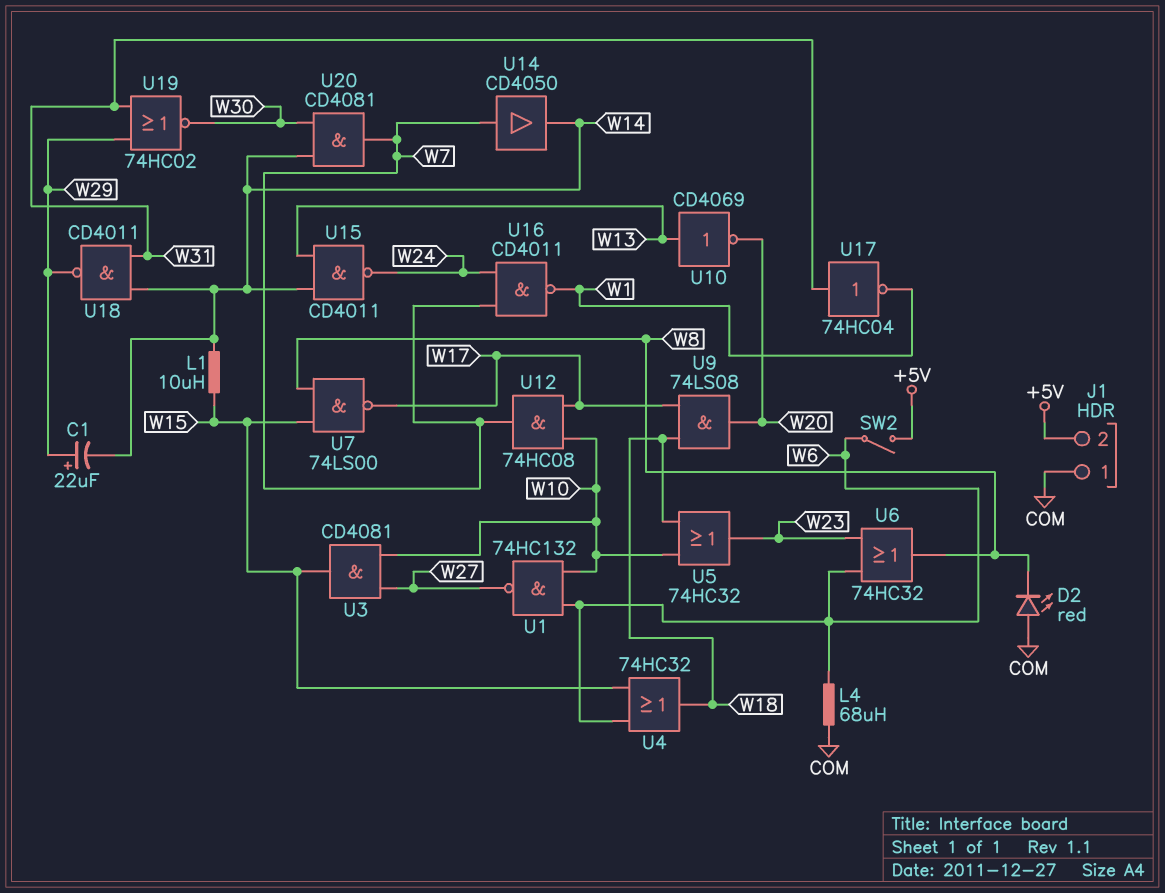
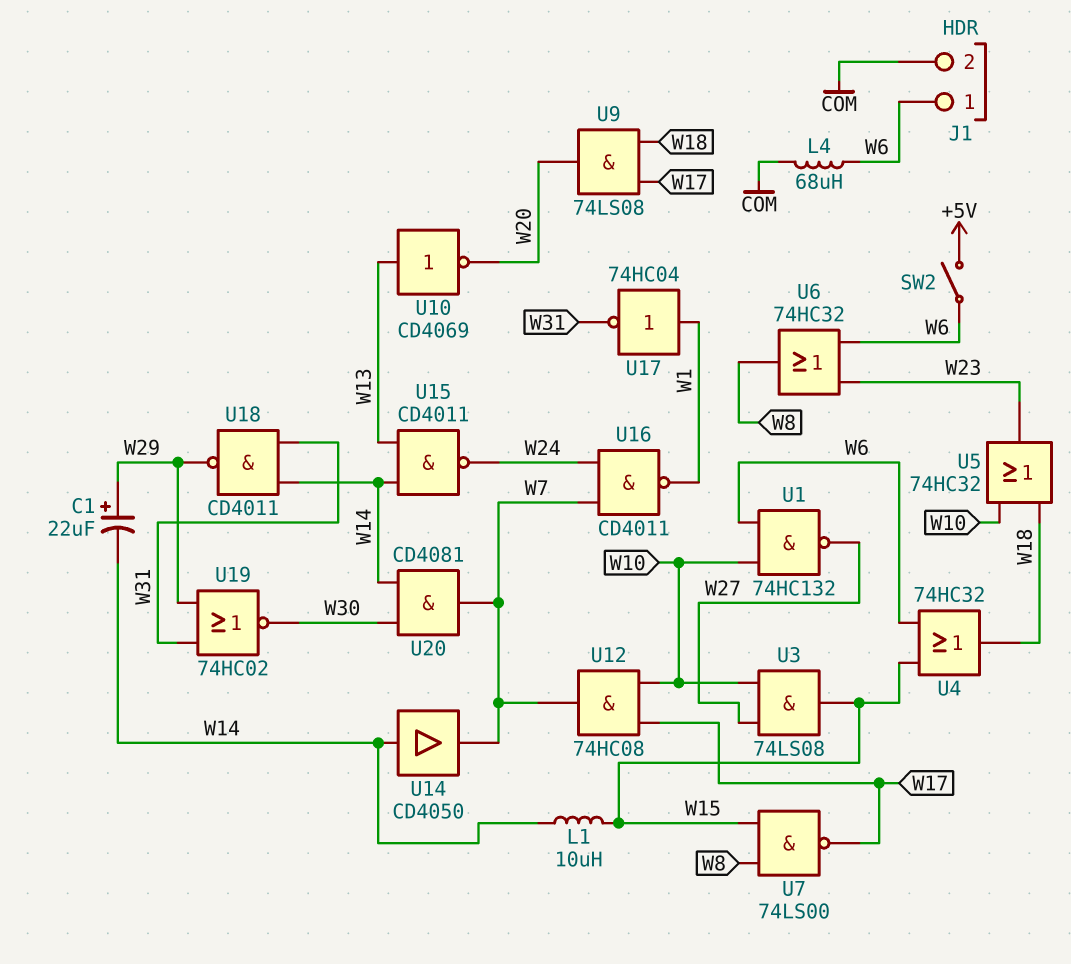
D2: LED red (A COM, K W8) -> none
J1 pin 1: COM -> W6
J1 pin 2: +5V -> COM
U3: AND CD4081 (in W10, in W27, out W15) -> AND 74LS08 (in W10, in W27, out W15)
U14: buffer CD4050 (in W7, out W14) -> buffer CD4050 (in W14, out W7)
U17: NOT 74HC04 (in W31, out W1) -> NOT 74HC04 (in W1, out W31)

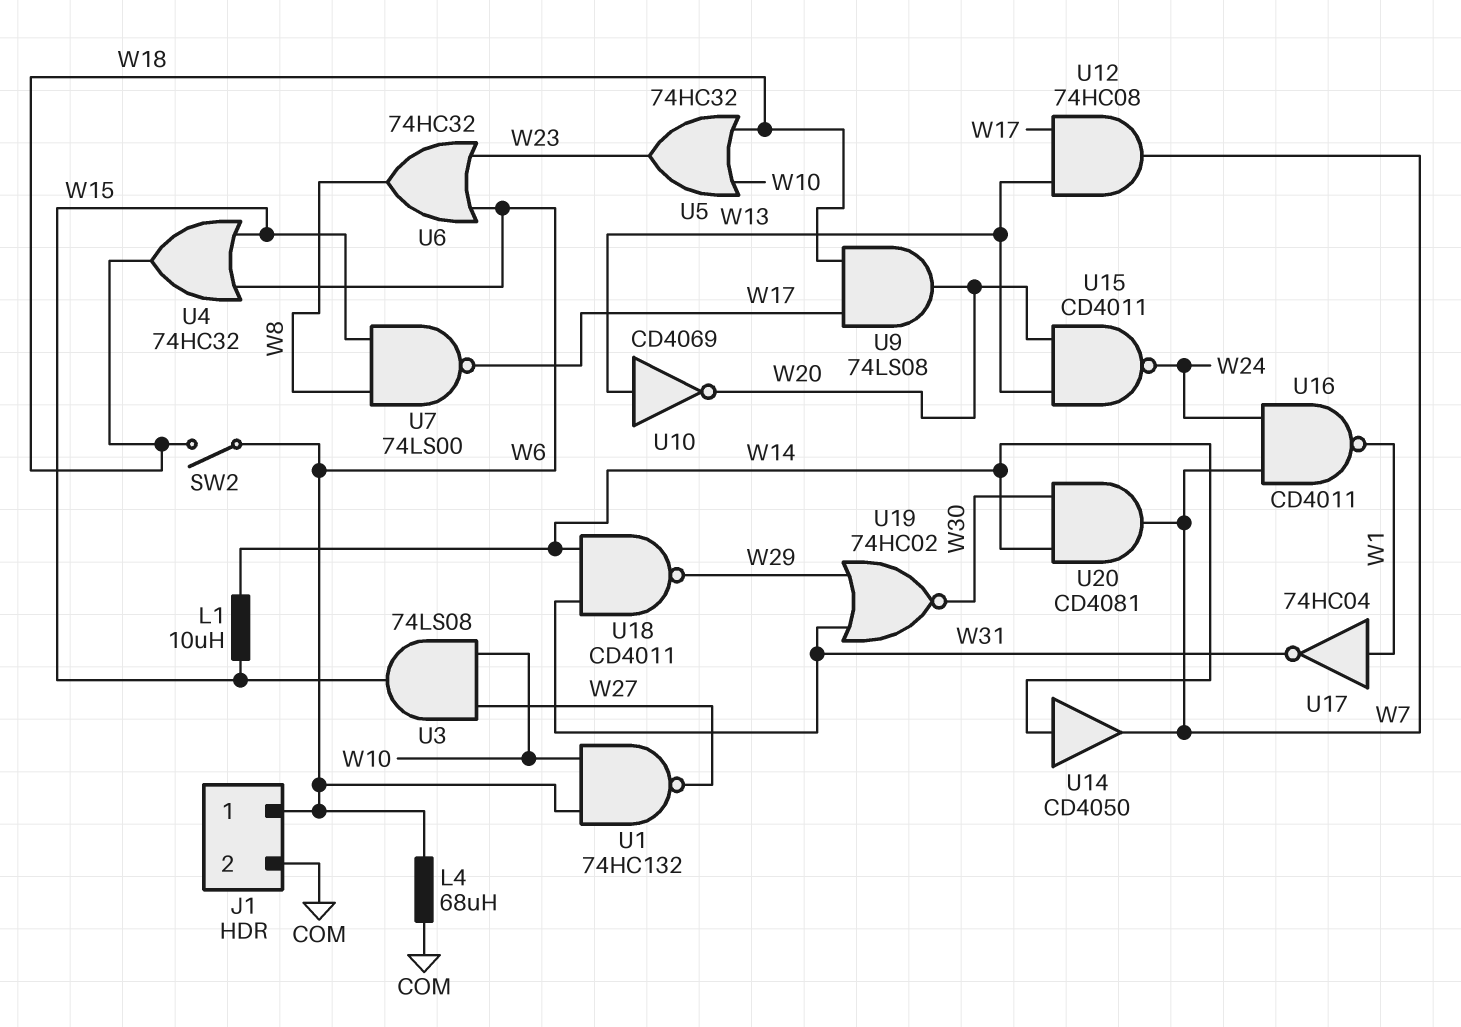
C1: 22uF (plus W29, minus W14) -> none
SW2: switch (+5V, W6) -> switch (W6, W18)
U12: AND 74HC08 (in W10, in W17, out W7) -> AND 74HC08 (in W13, in W17, out W7)
U15: NAND CD4011 (in W13, in W14, out W24) -> NAND CD4011 (in W13, in W20, out W24)

